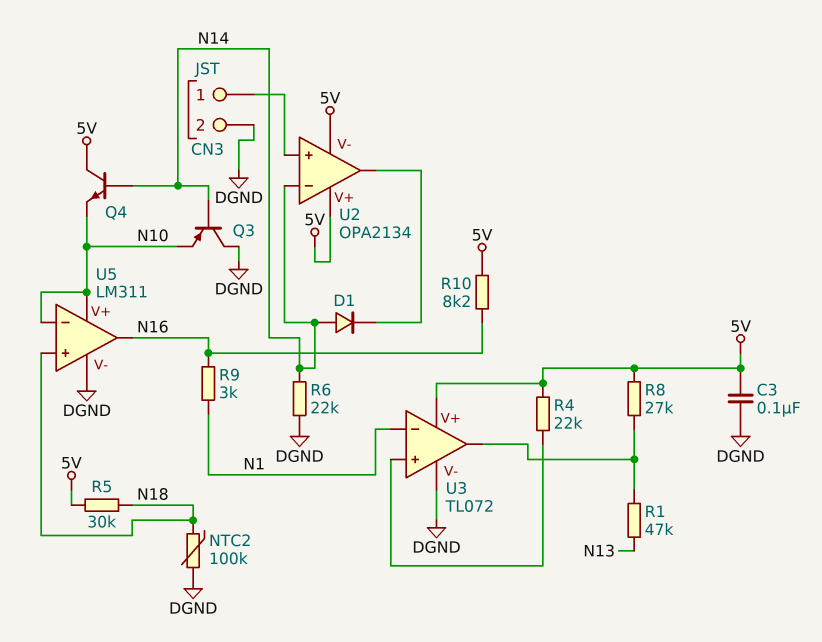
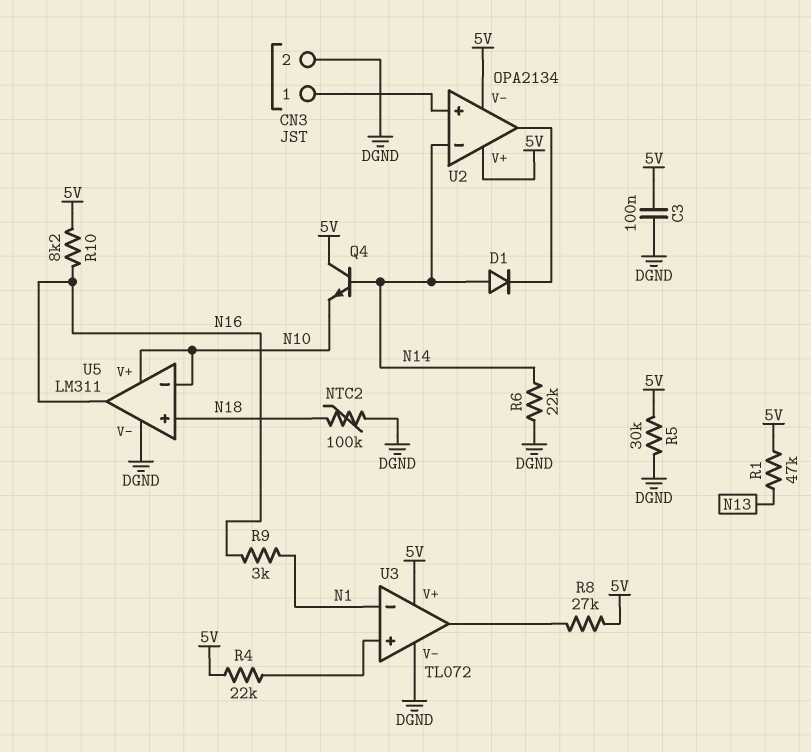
Q3: PNP (B N14, C DGND, E N10) -> none
R1: 47k (N13, U3/out) -> 47k (5V, N13)
R5: 30k (5V, N18) -> 30k (5V, DGND)

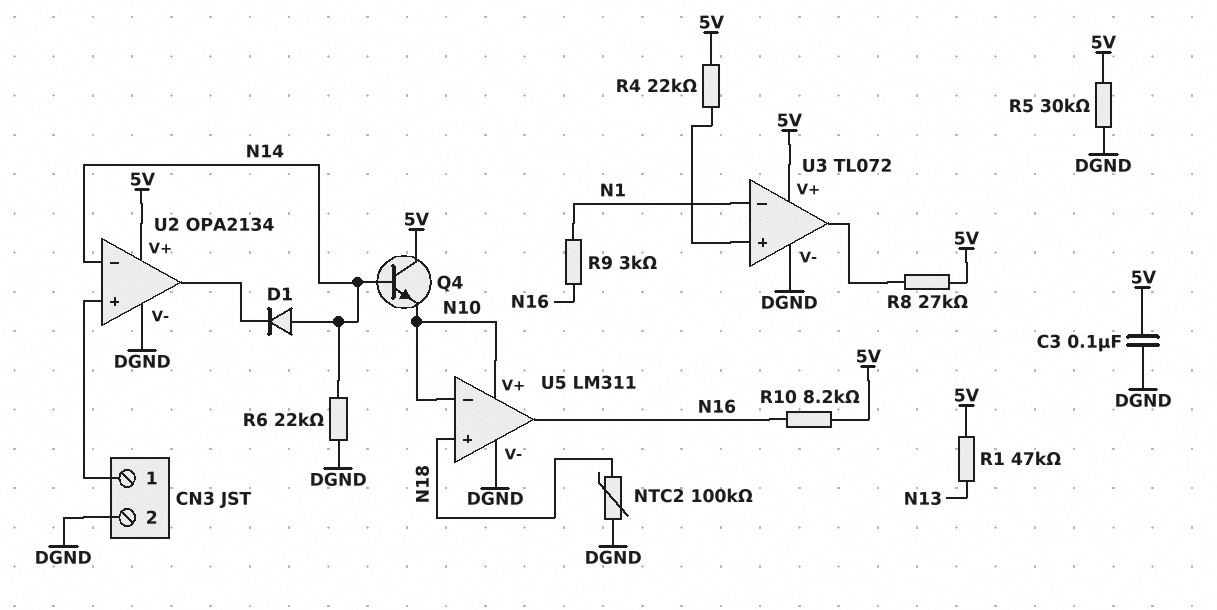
U2 pin V-: 5V -> DGND

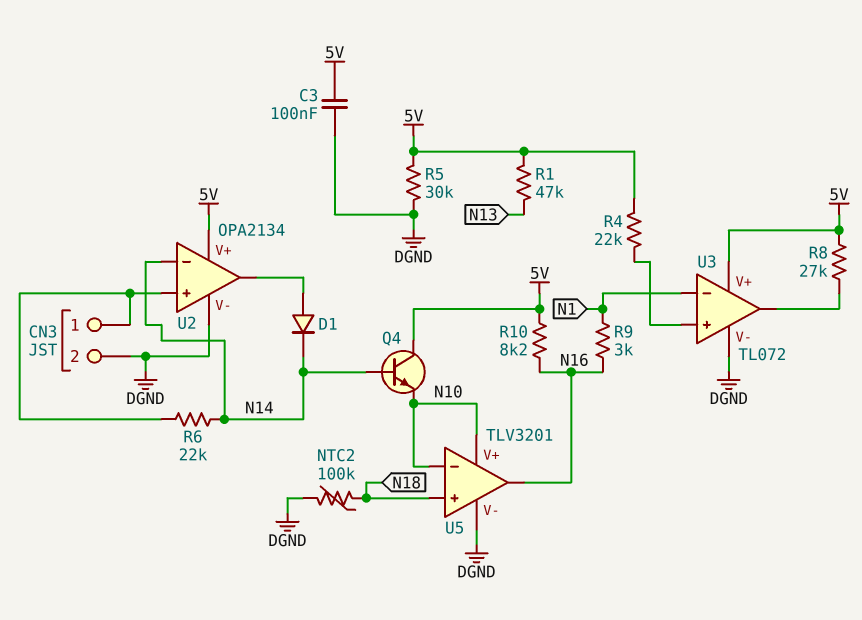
D1: diode (A N14, K U2/out) -> diode (A U2/out, K N14)
R6: 22k (DGND, N14) -> 22k (CN3/1, N14)
U5: LM311 -> TLV3201

